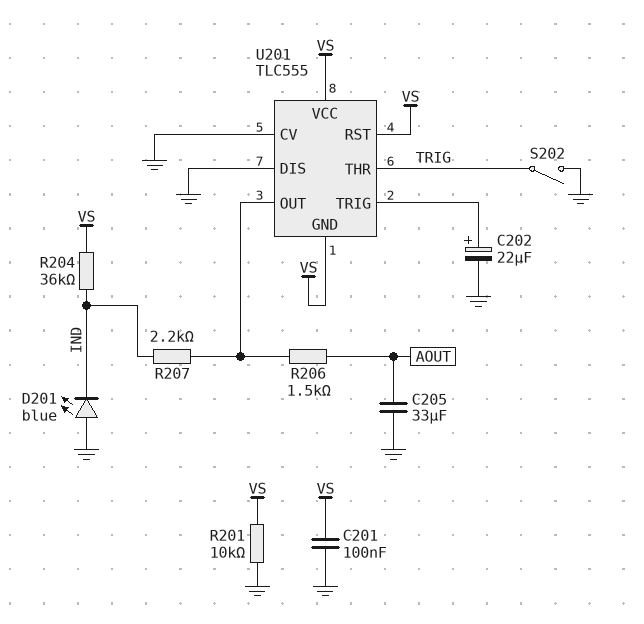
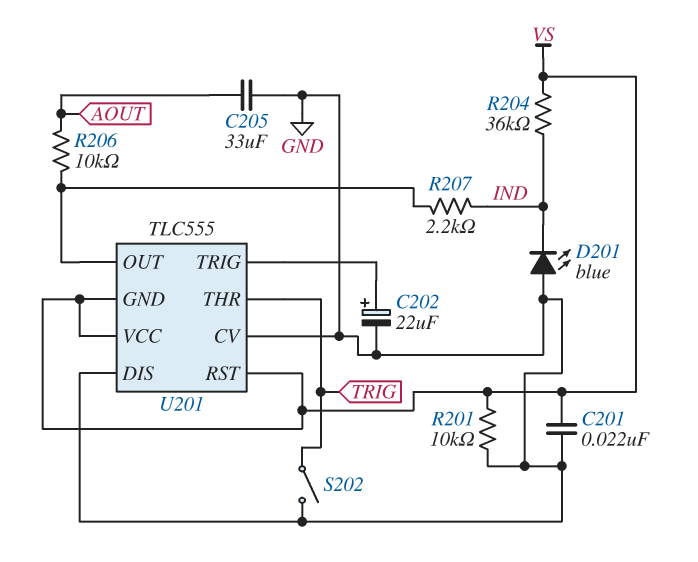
C201: 100nF (GND, VS) -> 22nF (GND, VS)
R206: 1.5k (AOUT, U201/OUT) -> 10k (AOUT, U201/OUT)

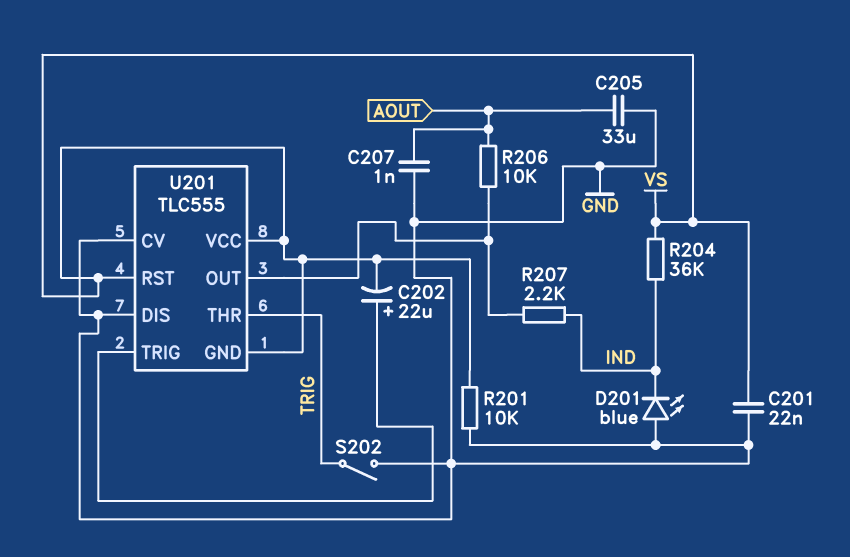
C202: 22uF (plus U201/TRIG, minus GND) -> 22uF (plus U201/TRIG, minus VS)
C207: none -> 1nF (AOUT, GND)

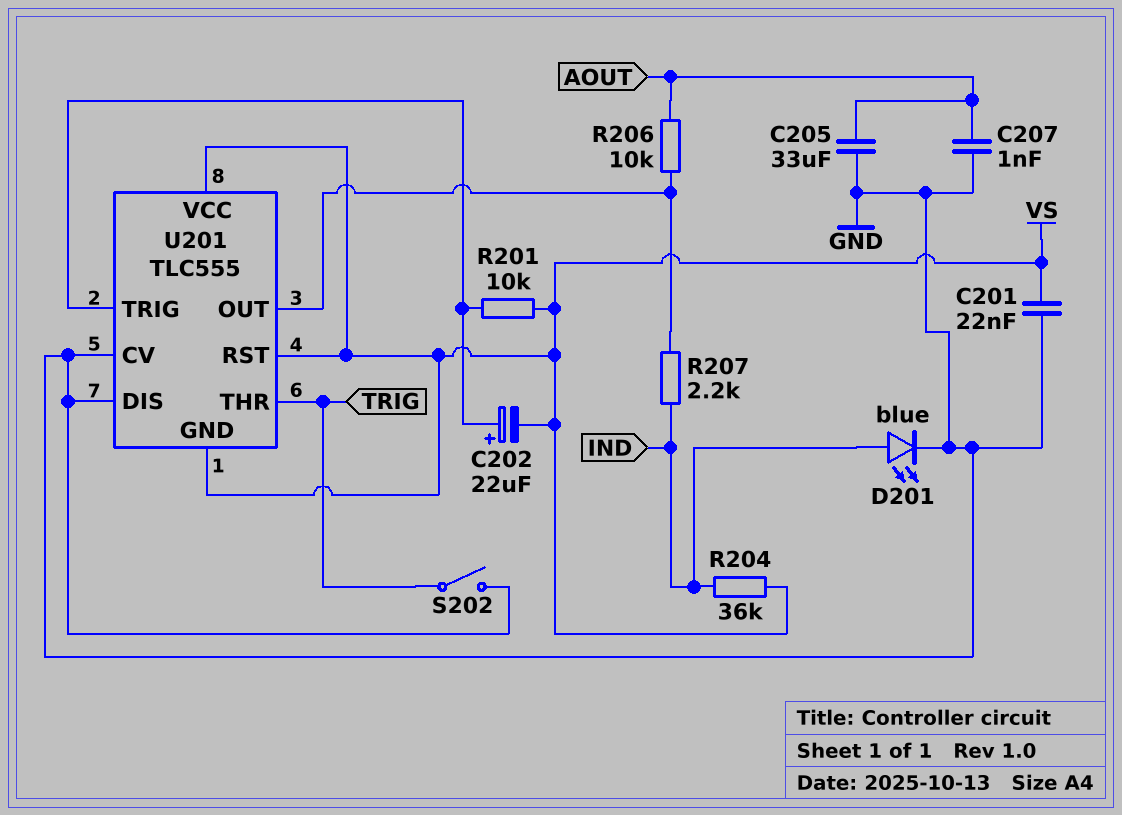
D201: LED blue (A GND, K IND) -> LED blue (A IND, K GND)
R201: 10k (GND, VS) -> 10k (U201/TRIG, VS)

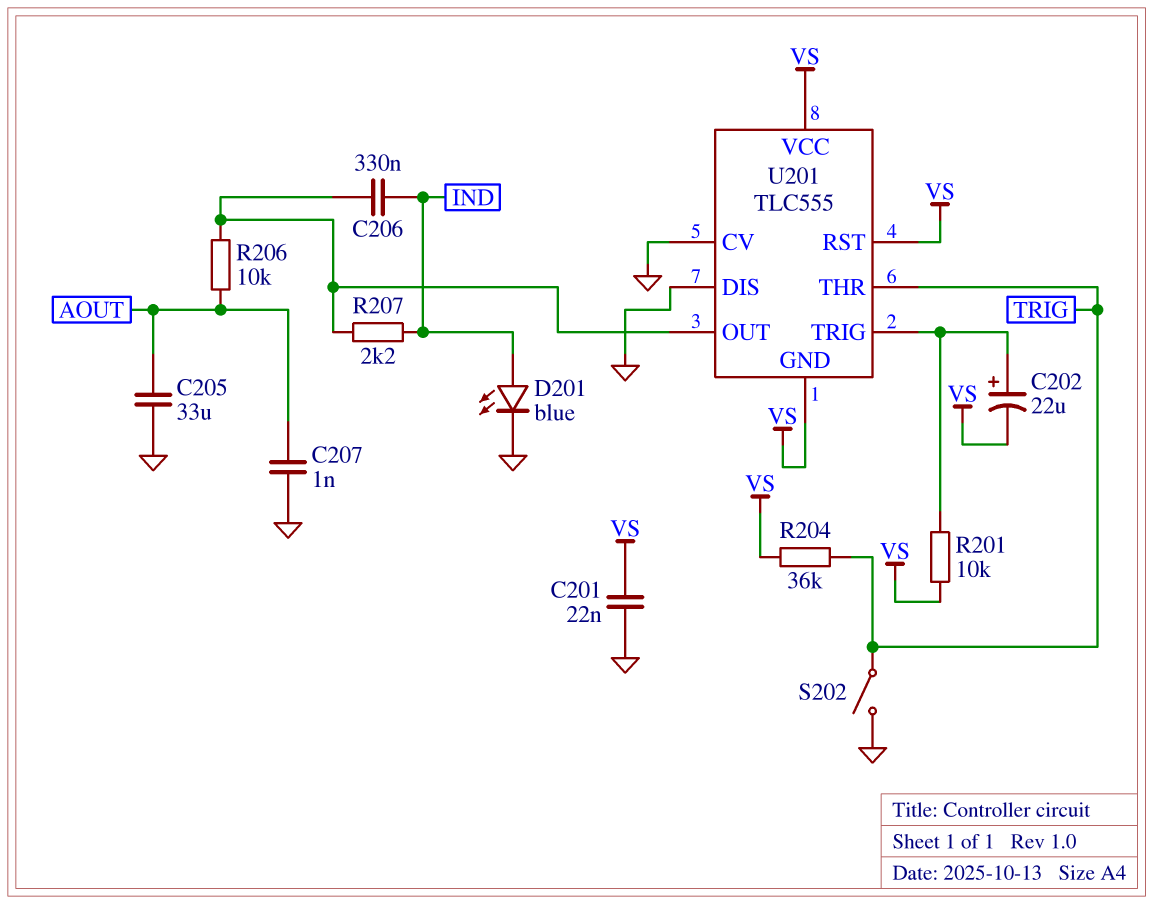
C206: none -> 330nF (IND, U201/OUT)
R204: 36k (IND, VS) -> 36k (TRIG, VS)

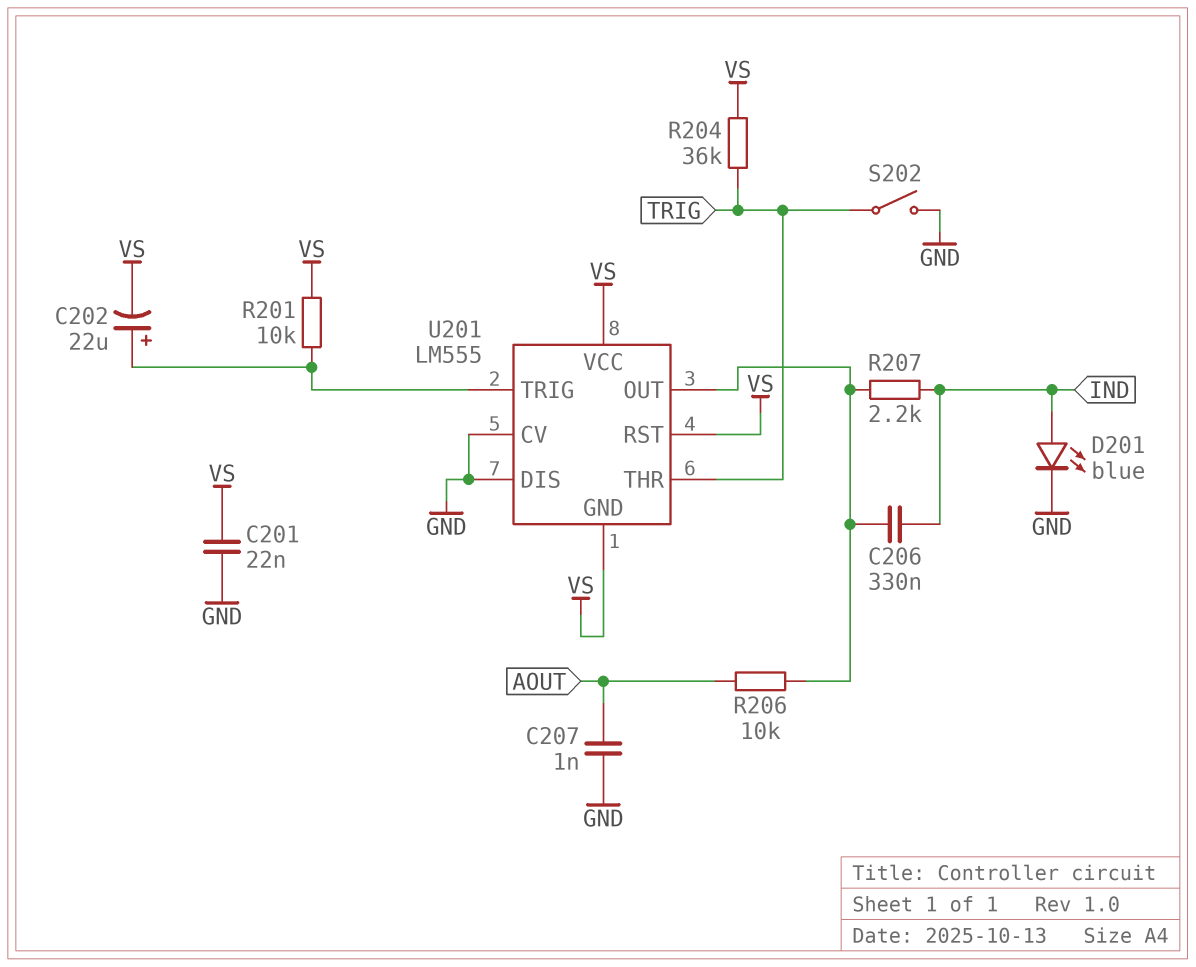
C205: 33uF (AOUT, GND) -> none
U201: TLC555 -> LM555

